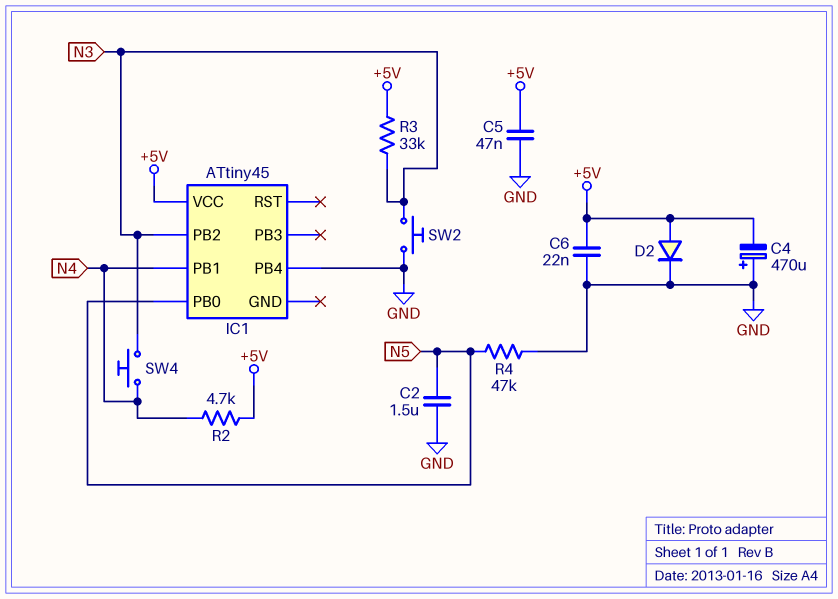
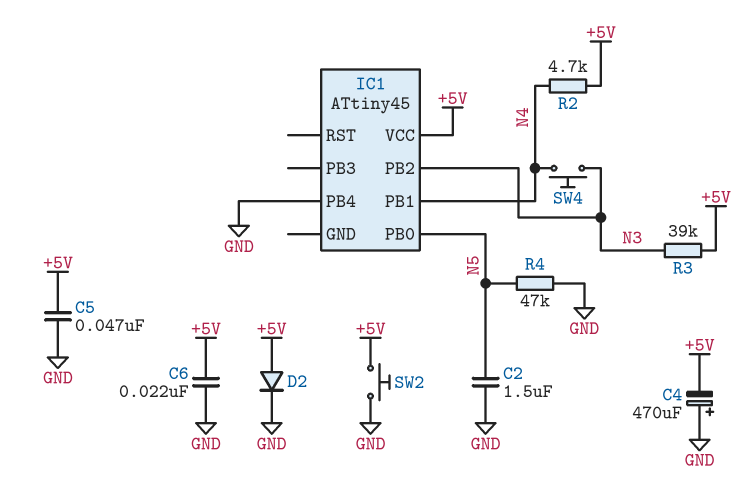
R3: 33k (+5V, N3) -> 39k (+5V, N3)
SW2: button (GND, N3) -> button (+5V, GND)

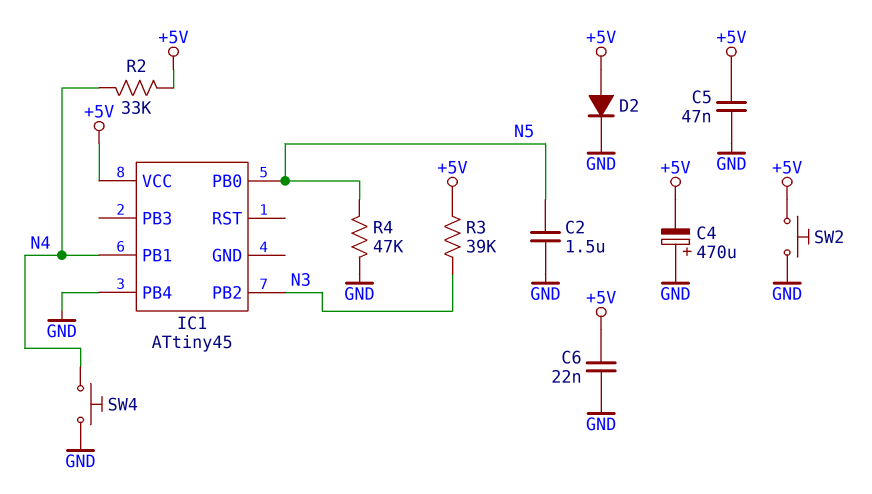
R2: 4.7k (+5V, N4) -> 33k (+5V, N4)
SW4: button (N3, N4) -> button (GND, N4)

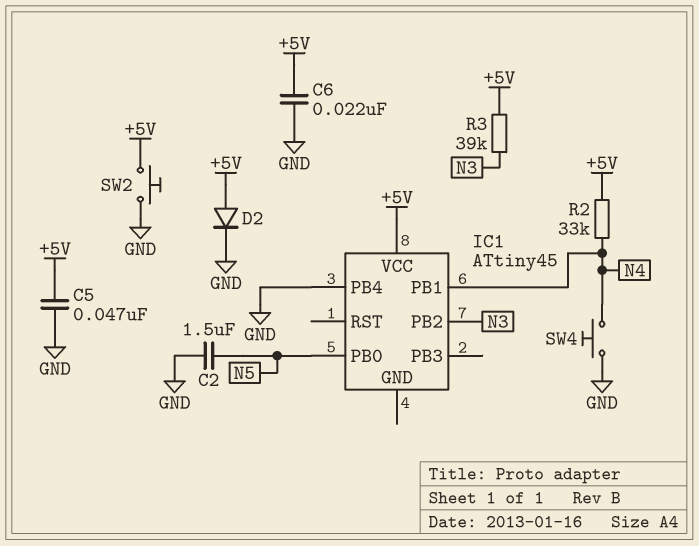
C4: 470uF (plus GND, minus +5V) -> none
R4: 47k (GND, N5) -> none

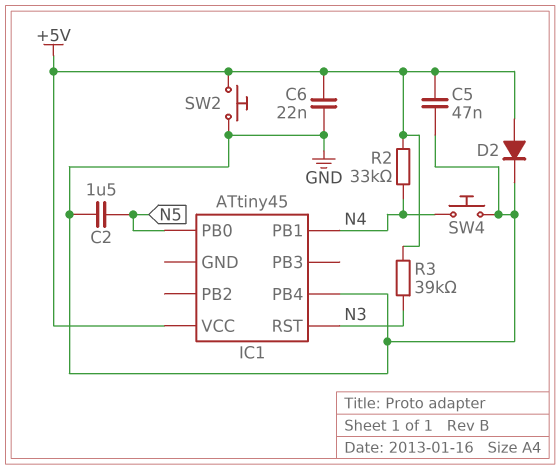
IC1 pin PB2: N3 -> none
IC1 pin RST: none -> N3

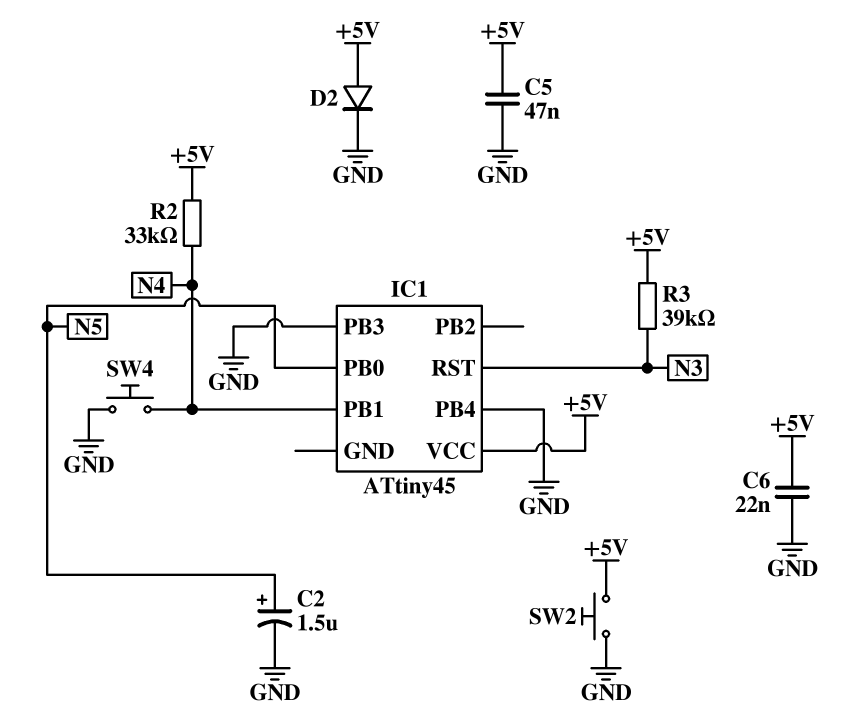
C2: 1.5uF (GND, N5) -> 1.5uF (plus N5, minus GND)
IC1 pin PB3: none -> GND

